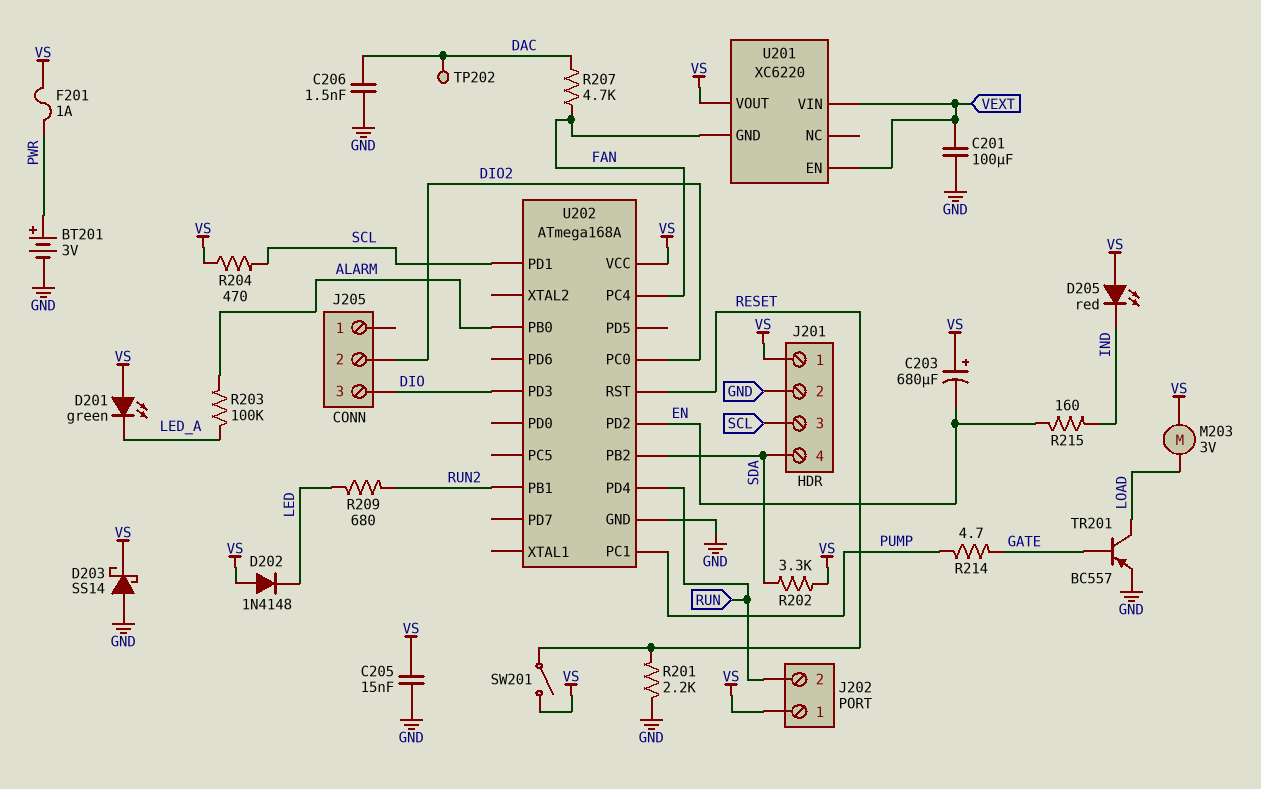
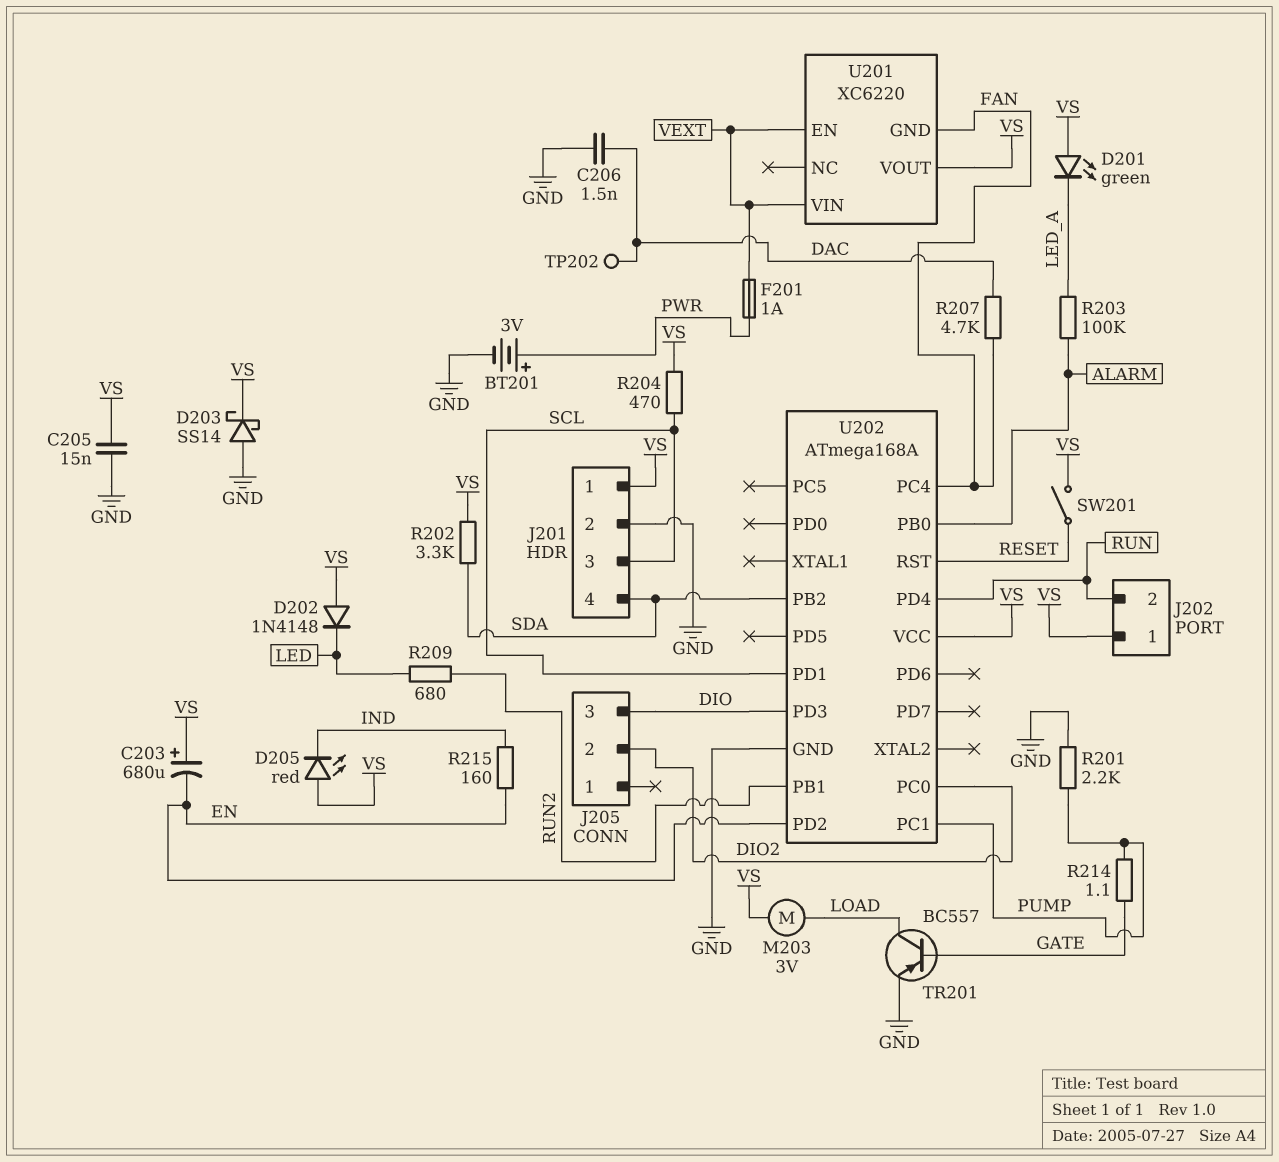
C201: 100uF (GND, VEXT) -> none
F201: 1A (PWR, VS) -> 1A (PWR, VEXT)
R201: 2.2k (GND, RESET) -> 2.2k (GND, PUMP)
R214: 4.7 (GATE, PUMP) -> 1.1 (GATE, PUMP)

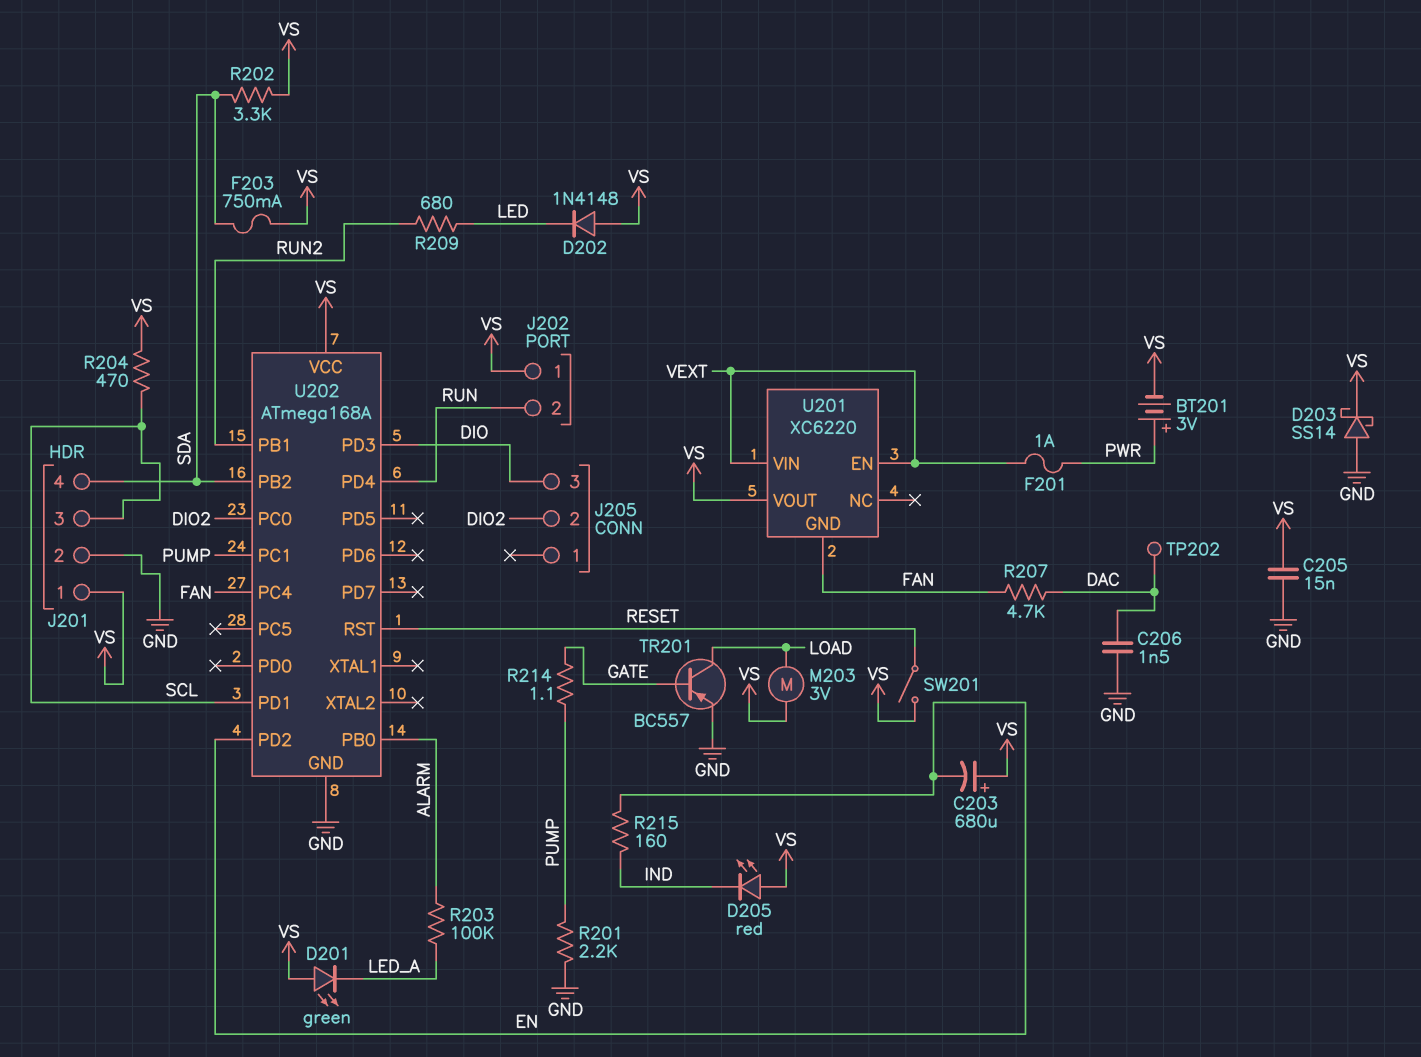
BT201: 3V (plus PWR, minus GND) -> 3V (plus PWR, minus VS)
F203: none -> 750mA (SDA, VS)

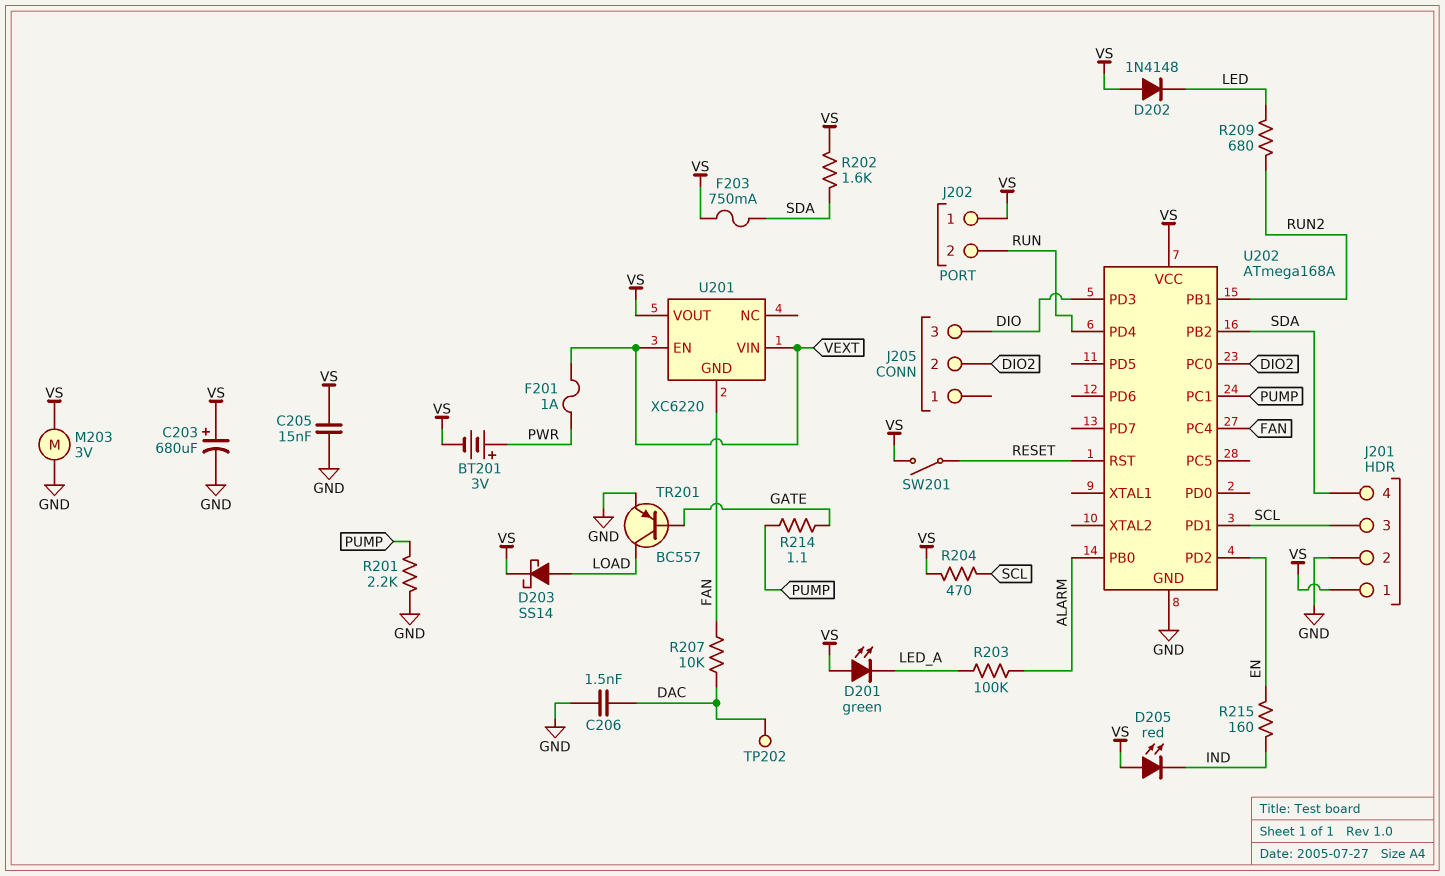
C203: 680uF (plus VS, minus EN) -> 680uF (plus VS, minus GND)
D203: schottky SS14 (A GND, K VS) -> schottky SS14 (A LOAD, K VS)
M203: motor 3V (LOAD, VS) -> motor 3V (GND, VS)
R202: 3.3k (SDA, VS) -> 1.6k (SDA, VS)
R207: 4.7k (DAC, FAN) -> 10k (DAC, FAN)

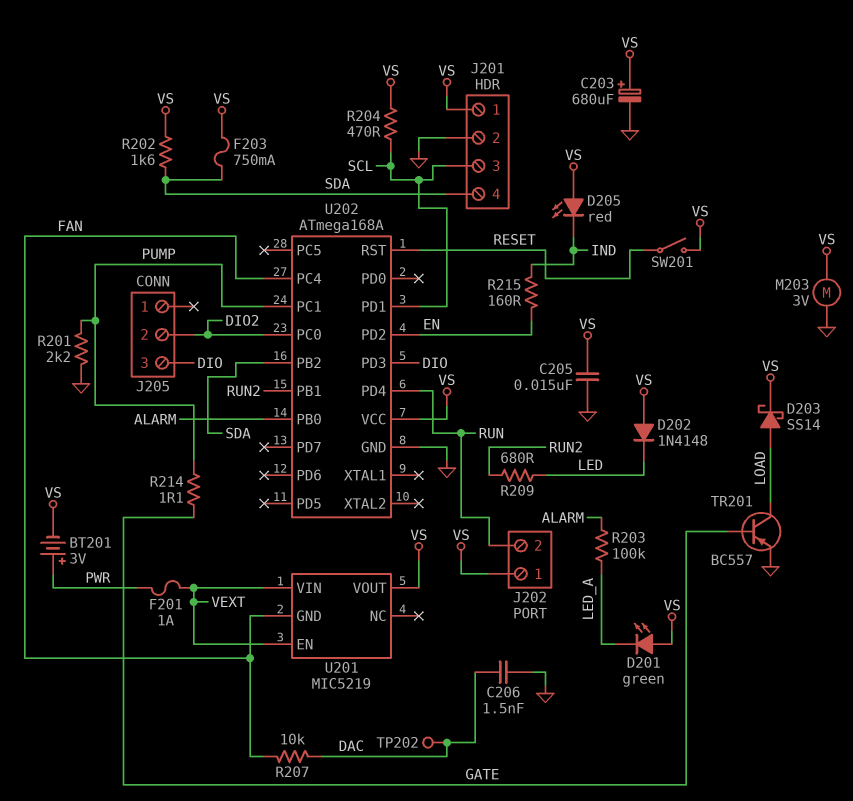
U201: XC6220 -> MIC5219

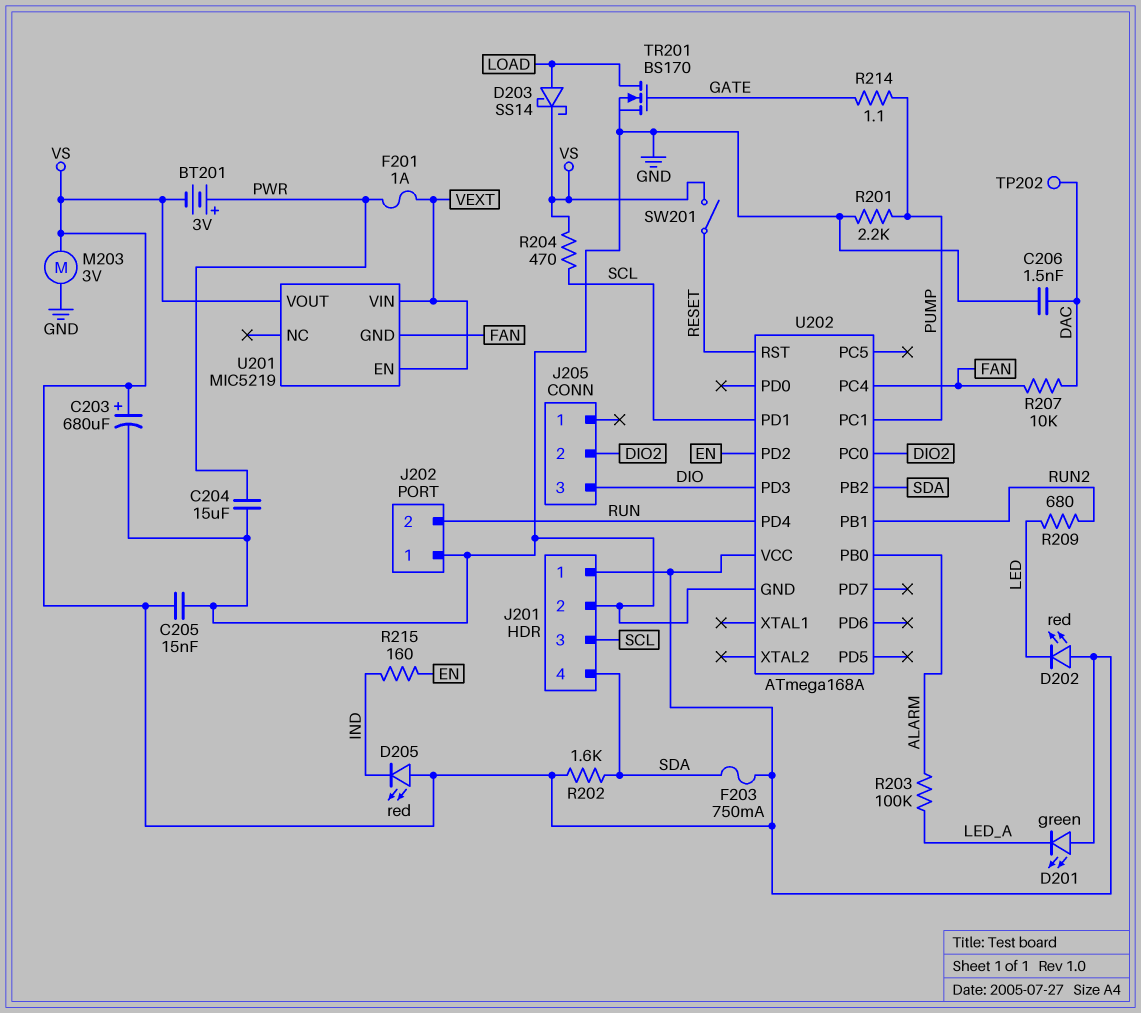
C204: none -> 15uF (GND, PWR)
D202: diode 1N4148 (A VS, K LED) -> LED red (A VS, K LED)
J202 pin 1: VS -> GND
TR201: PNP BC557 (B GATE, C LOAD, E GND) -> NMOS BS170 (G GATE, D LOAD, S GND)

